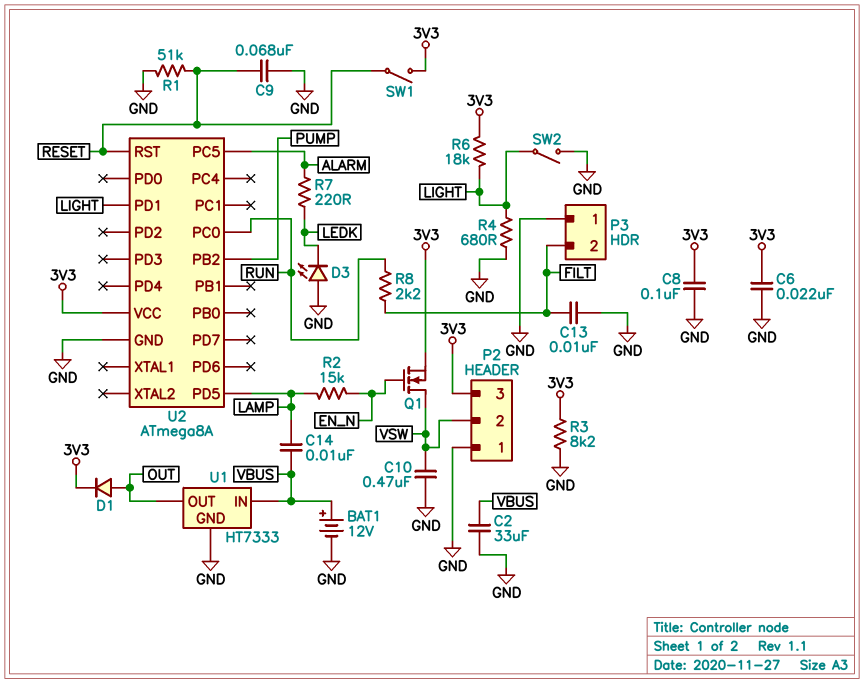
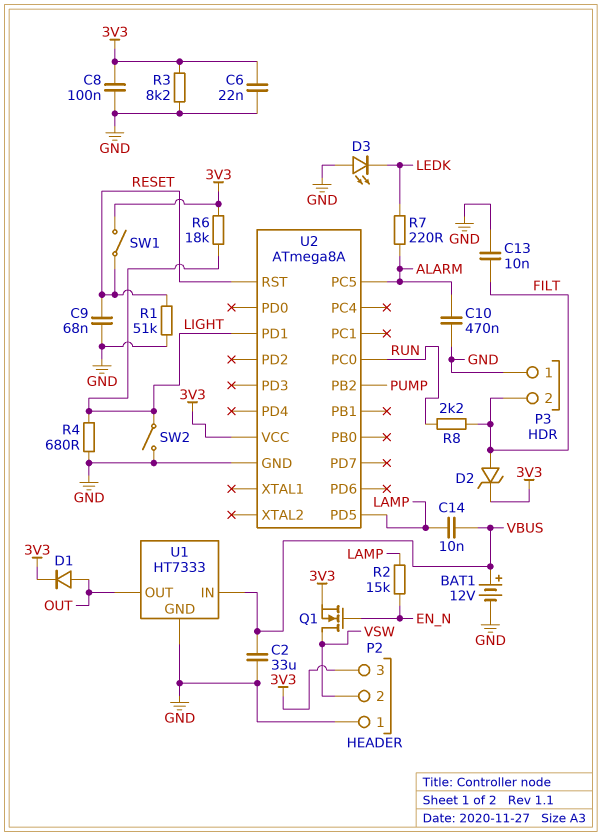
C10: 470nF (GND, VSW) -> 470nF (ALARM, GND)
D2: none -> zener (A FILT, K 3V3)

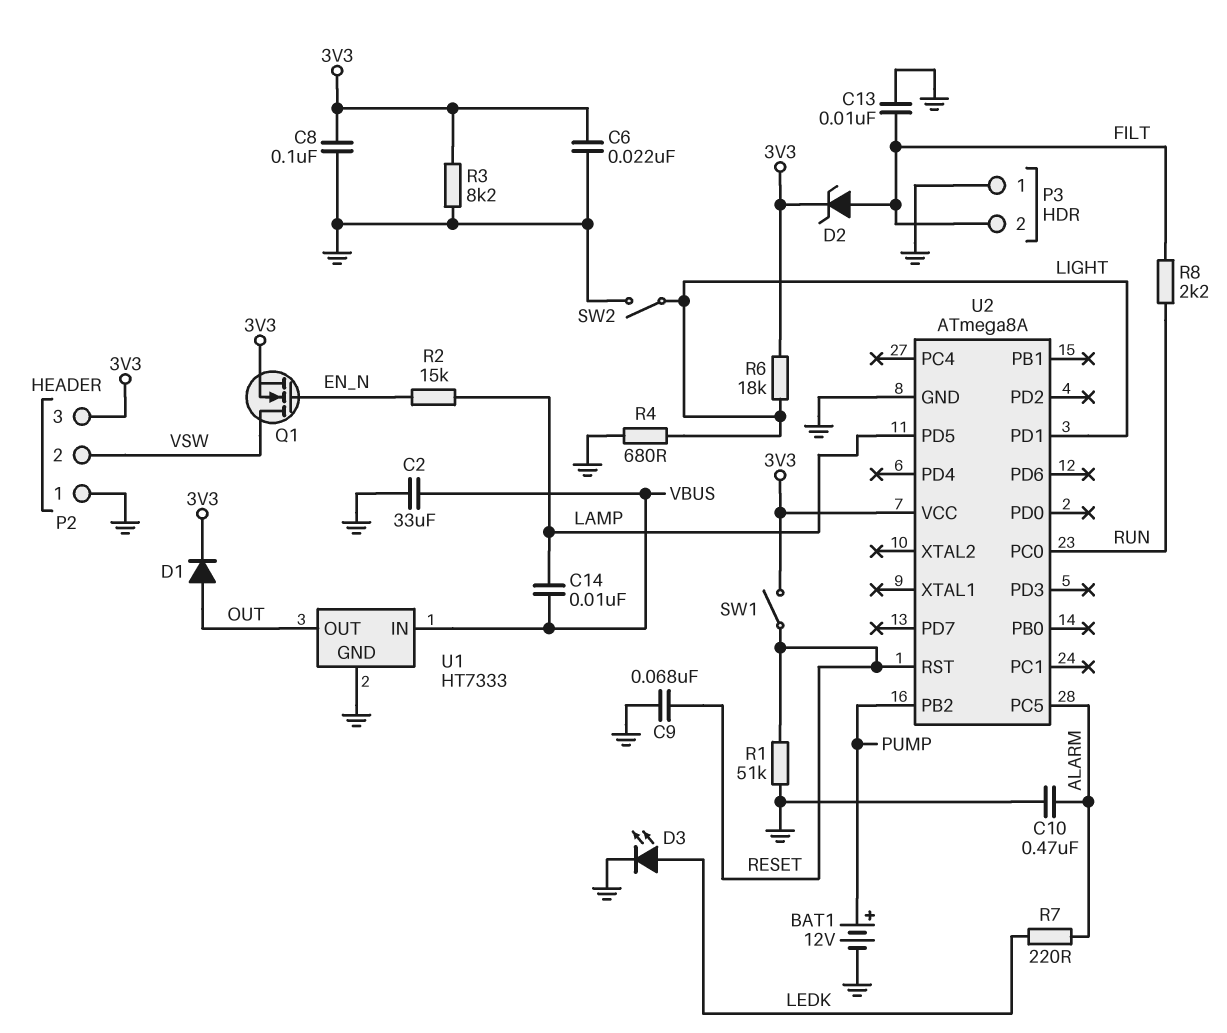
BAT1: 12V (plus VBUS, minus GND) -> 12V (plus PUMP, minus GND)
D3: LED (A GND, K LEDK) -> LED (A LEDK, K GND)

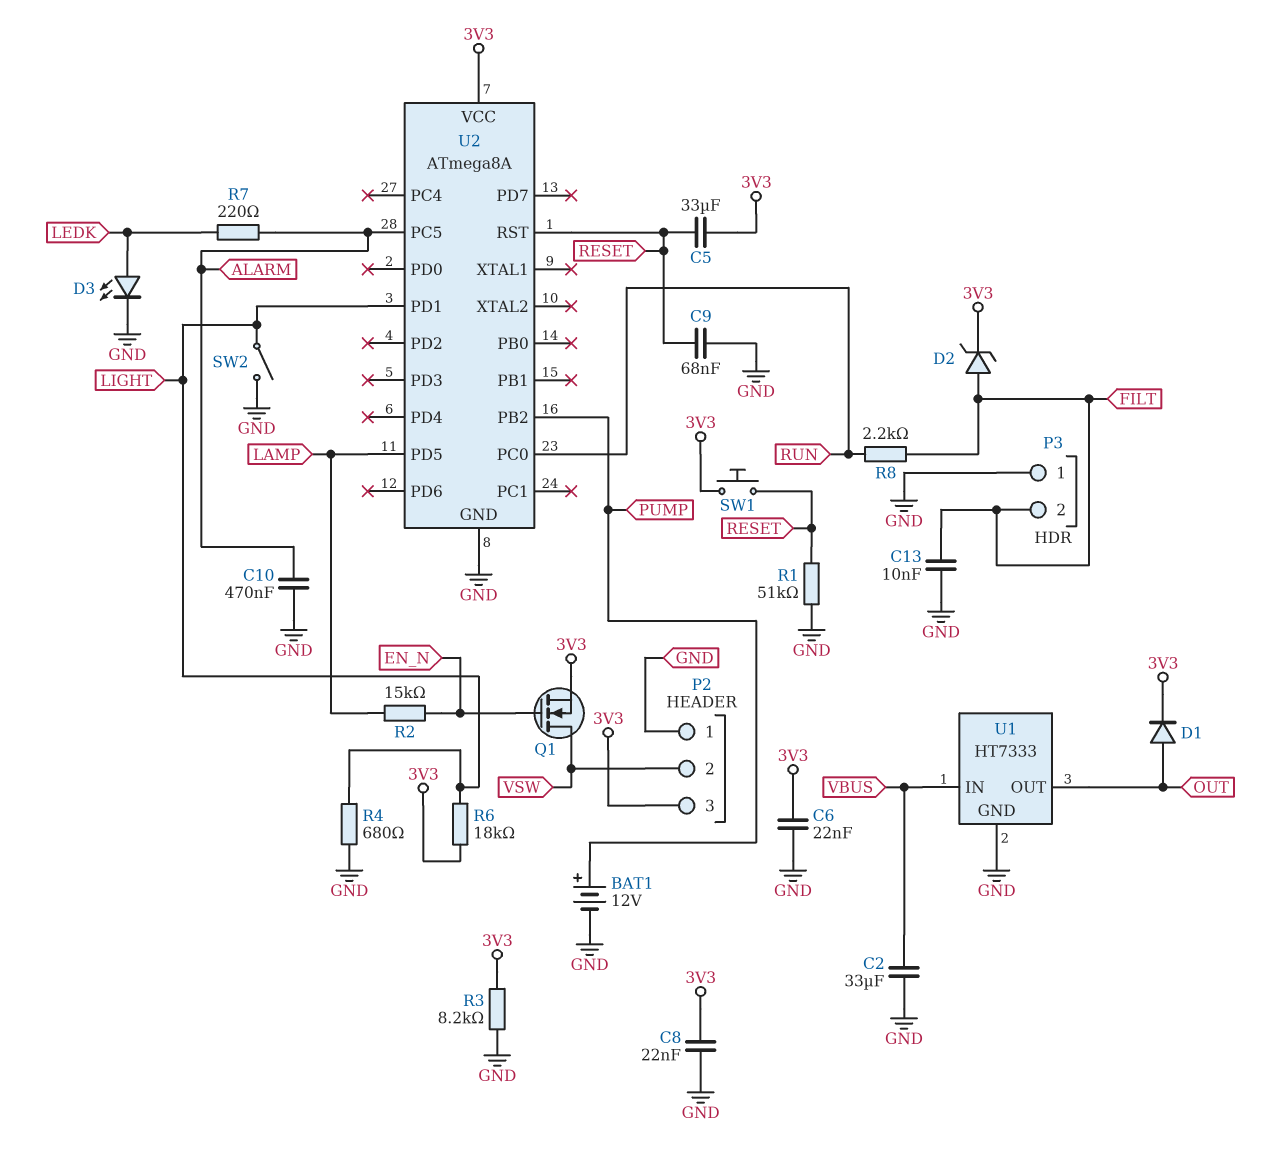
C5: none -> 33uF (3V3, RESET)
C8: 100nF (3V3, GND) -> 22nF (3V3, GND)
C14: 10nF (LAMP, VBUS) -> none
SW1: switch (3V3, RESET) -> button (3V3, RESET)

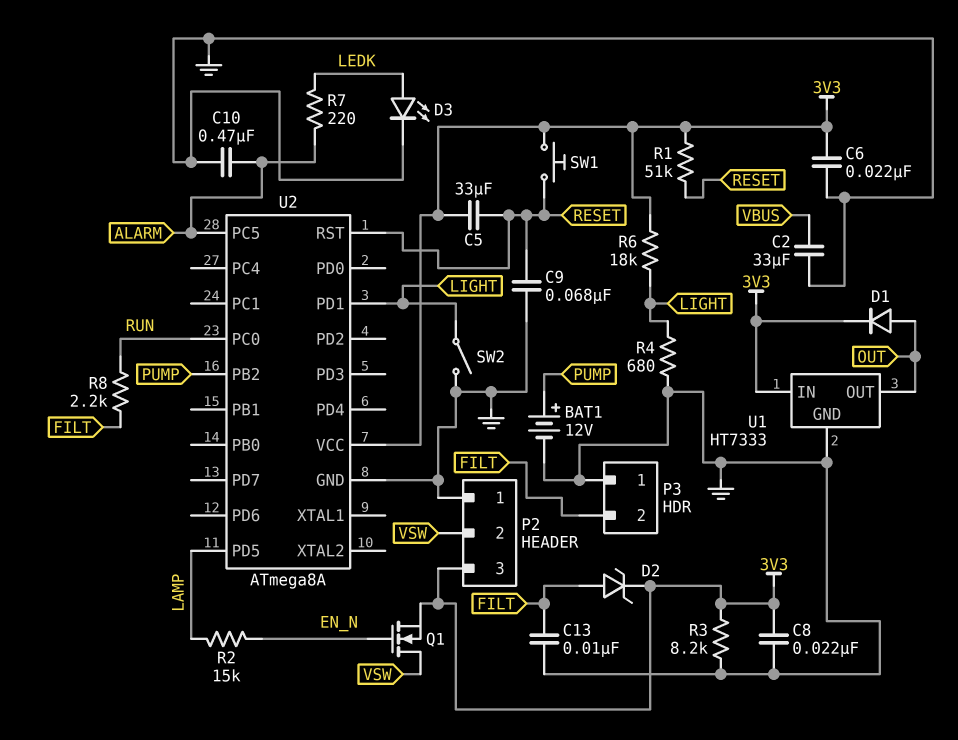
R1: 51k (GND, RESET) -> 51k (3V3, RESET)
U1 pin IN: VBUS -> 3V3

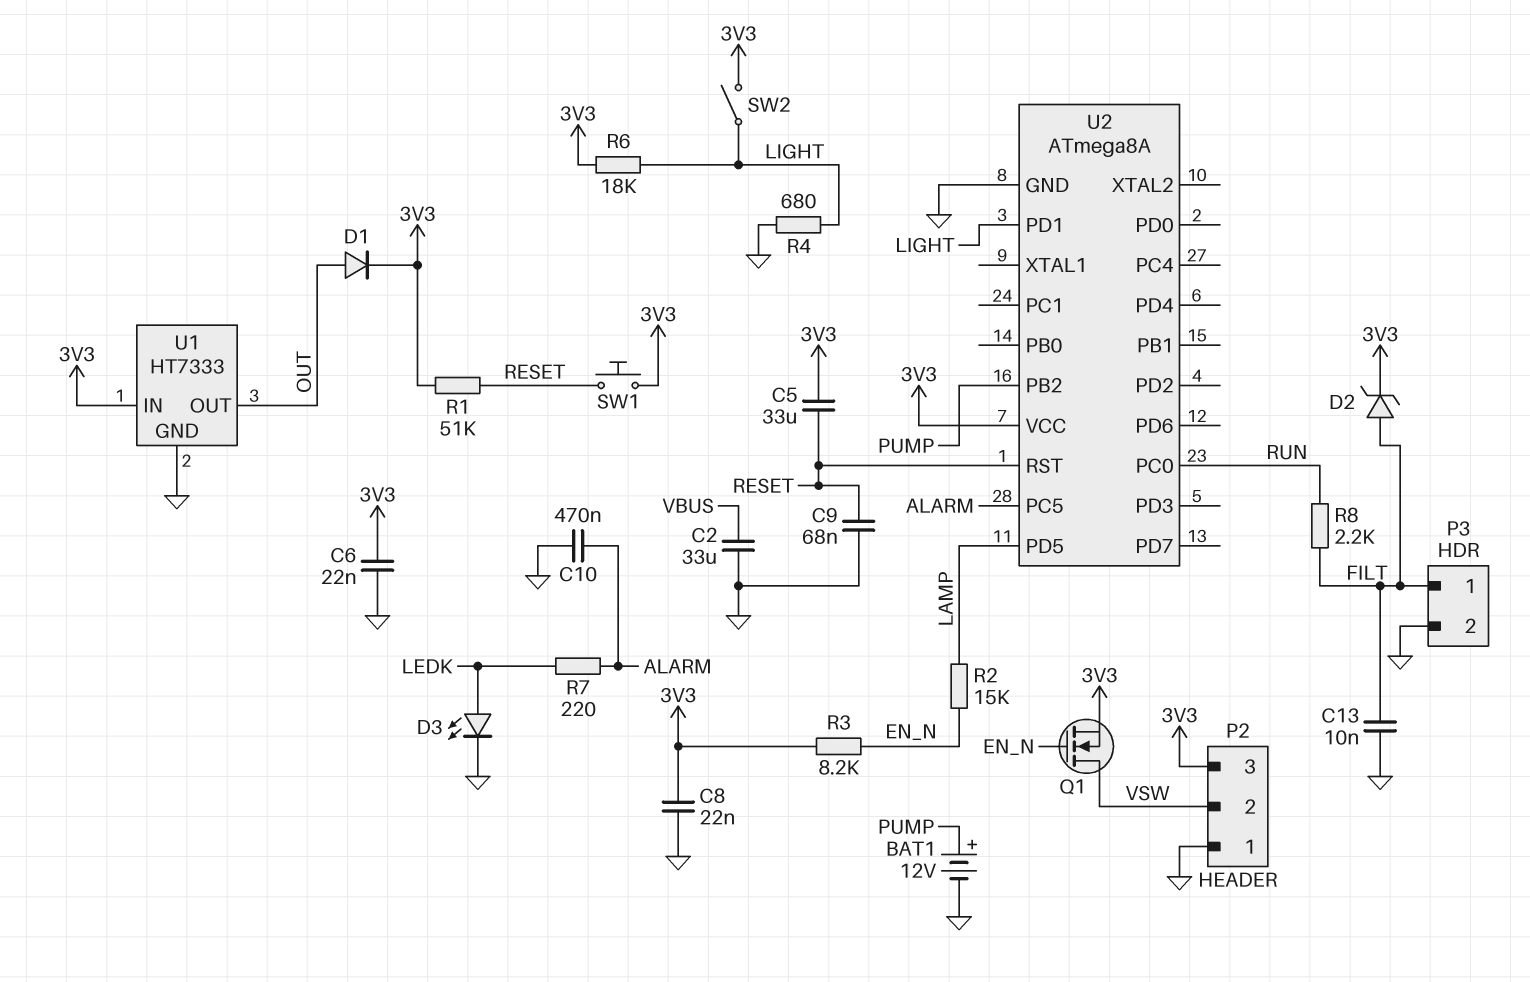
P3 pin 1: GND -> FILT
P3 pin 2: FILT -> GND
R3: 8.2k (3V3, GND) -> 8.2k (3V3, EN_N)
SW2: switch (GND, LIGHT) -> switch (3V3, LIGHT)

